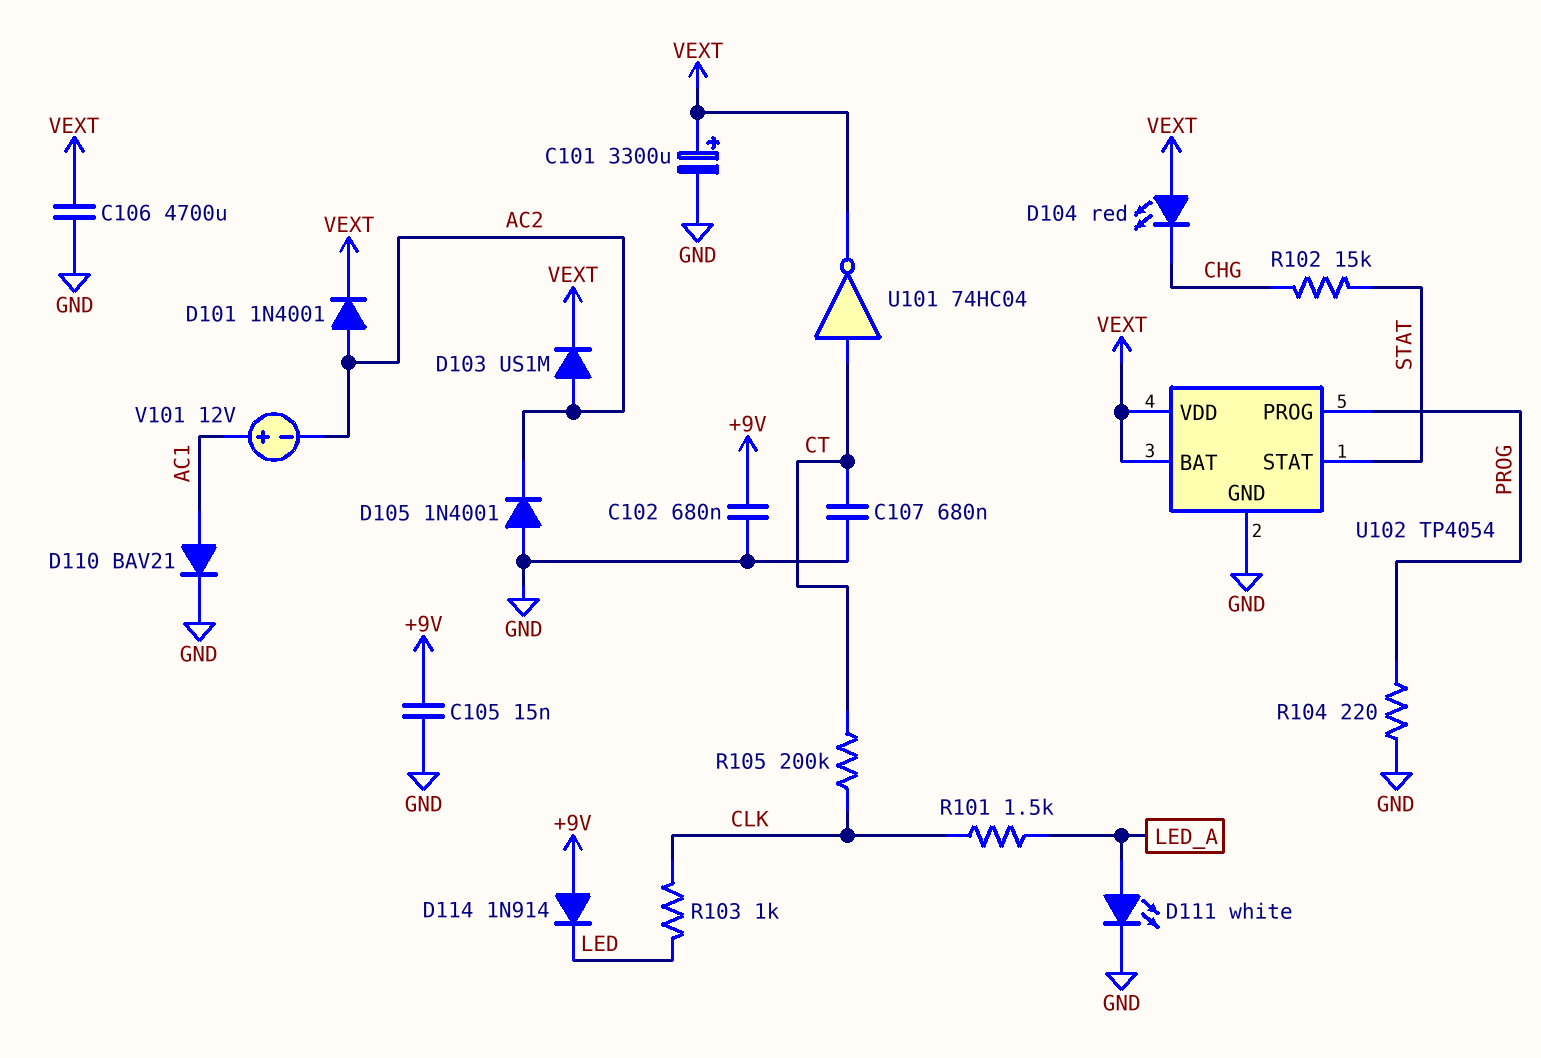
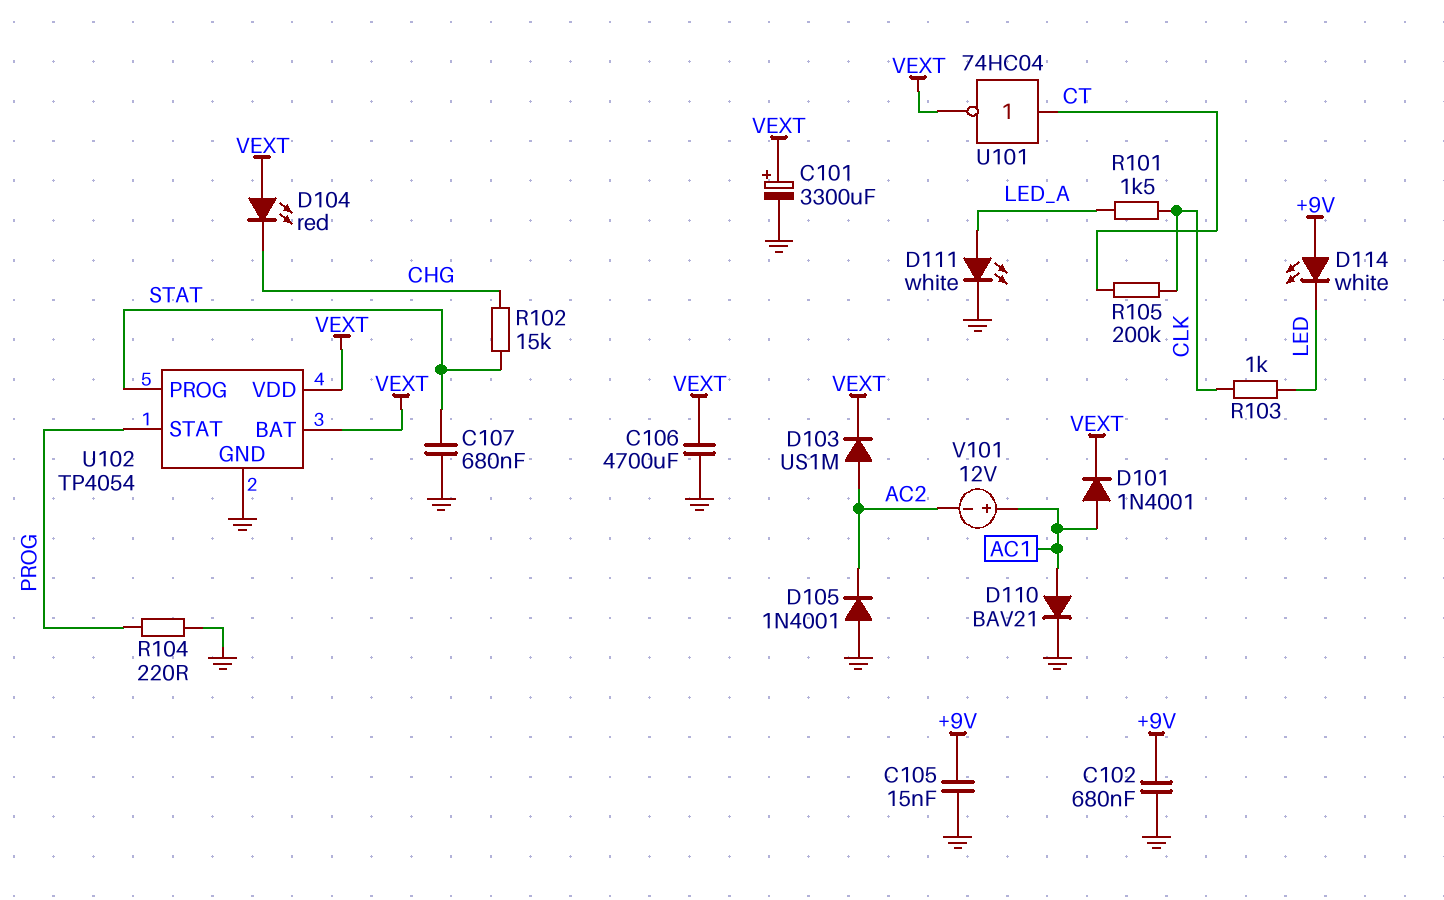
C107: 680nF (CT, GND) -> 680nF (GND, STAT)
D101: diode 1N4001 (A AC2, K VEXT) -> diode 1N4001 (A AC1, K VEXT)
D114: diode 1N914 (A +9V, K LED) -> LED white (A +9V, K LED)
U102 pin PROG: PROG -> STAT
U102 pin STAT: STAT -> PROG

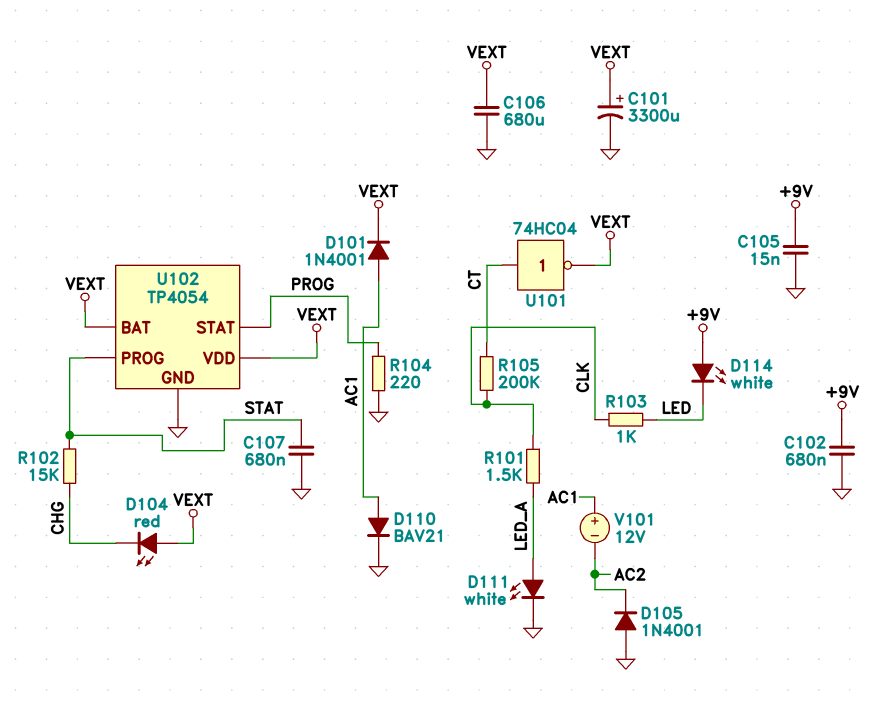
C106: 4700uF (GND, VEXT) -> 680uF (GND, VEXT)
D103: diode US1M (A AC2, K VEXT) -> none

